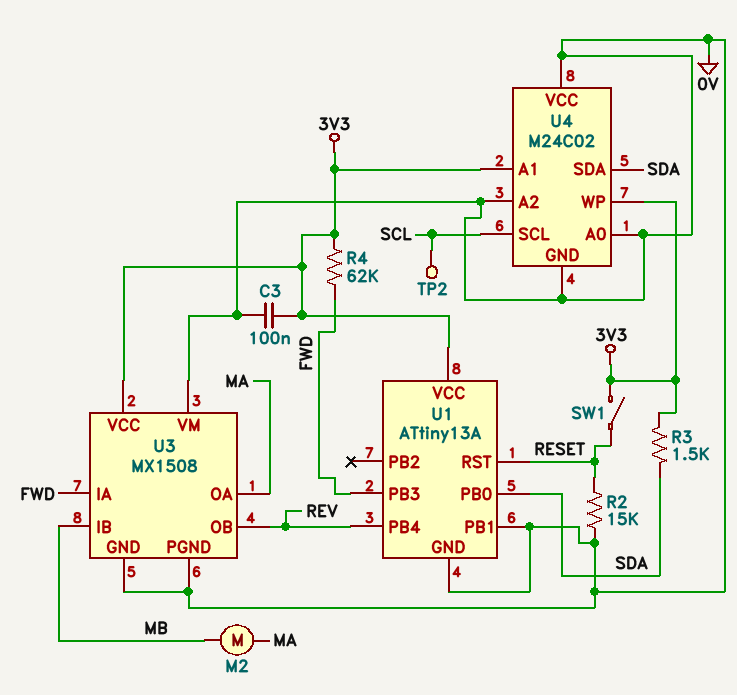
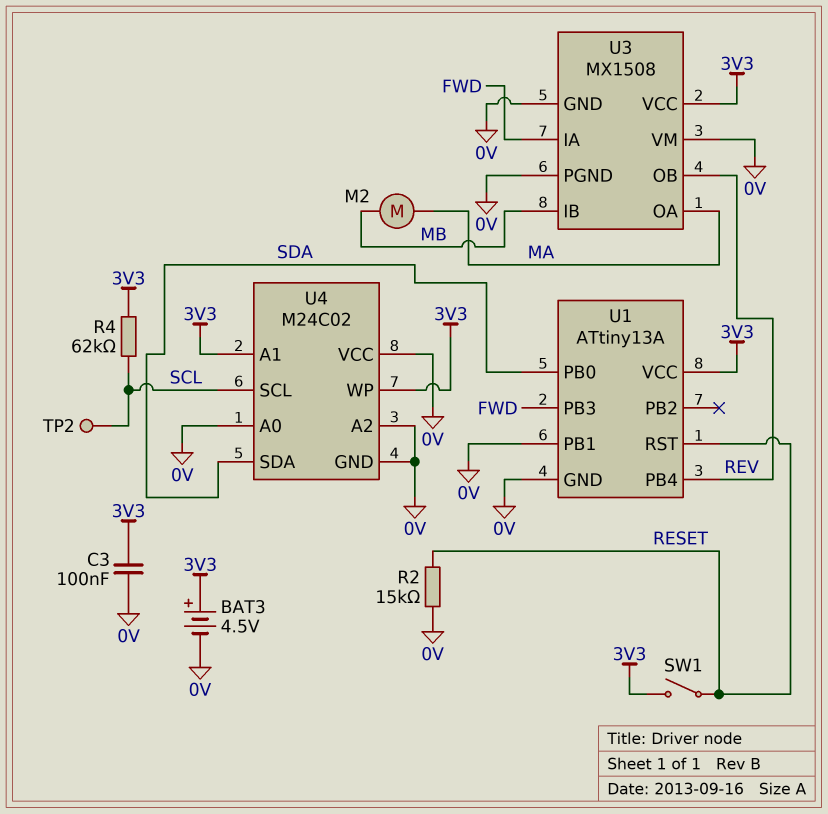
BAT3: none -> 4.5V (plus 3V3, minus 0V)
R3: 1.5k (3V3, SDA) -> none
R4: 62k (3V3, FWD) -> 62k (3V3, SCL)

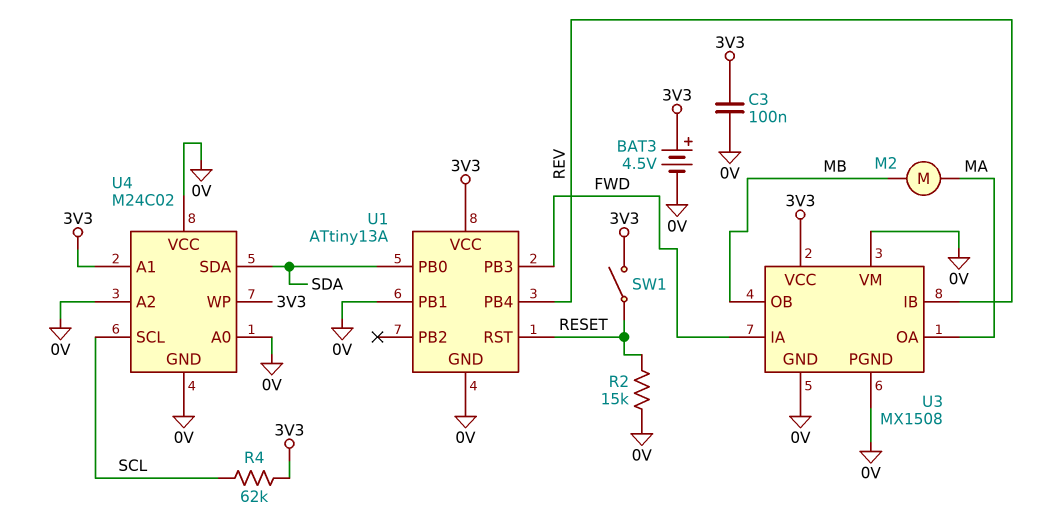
TP2: test point (SCL) -> none
U3 pin IB: MB -> REV
U3 pin OB: REV -> MB

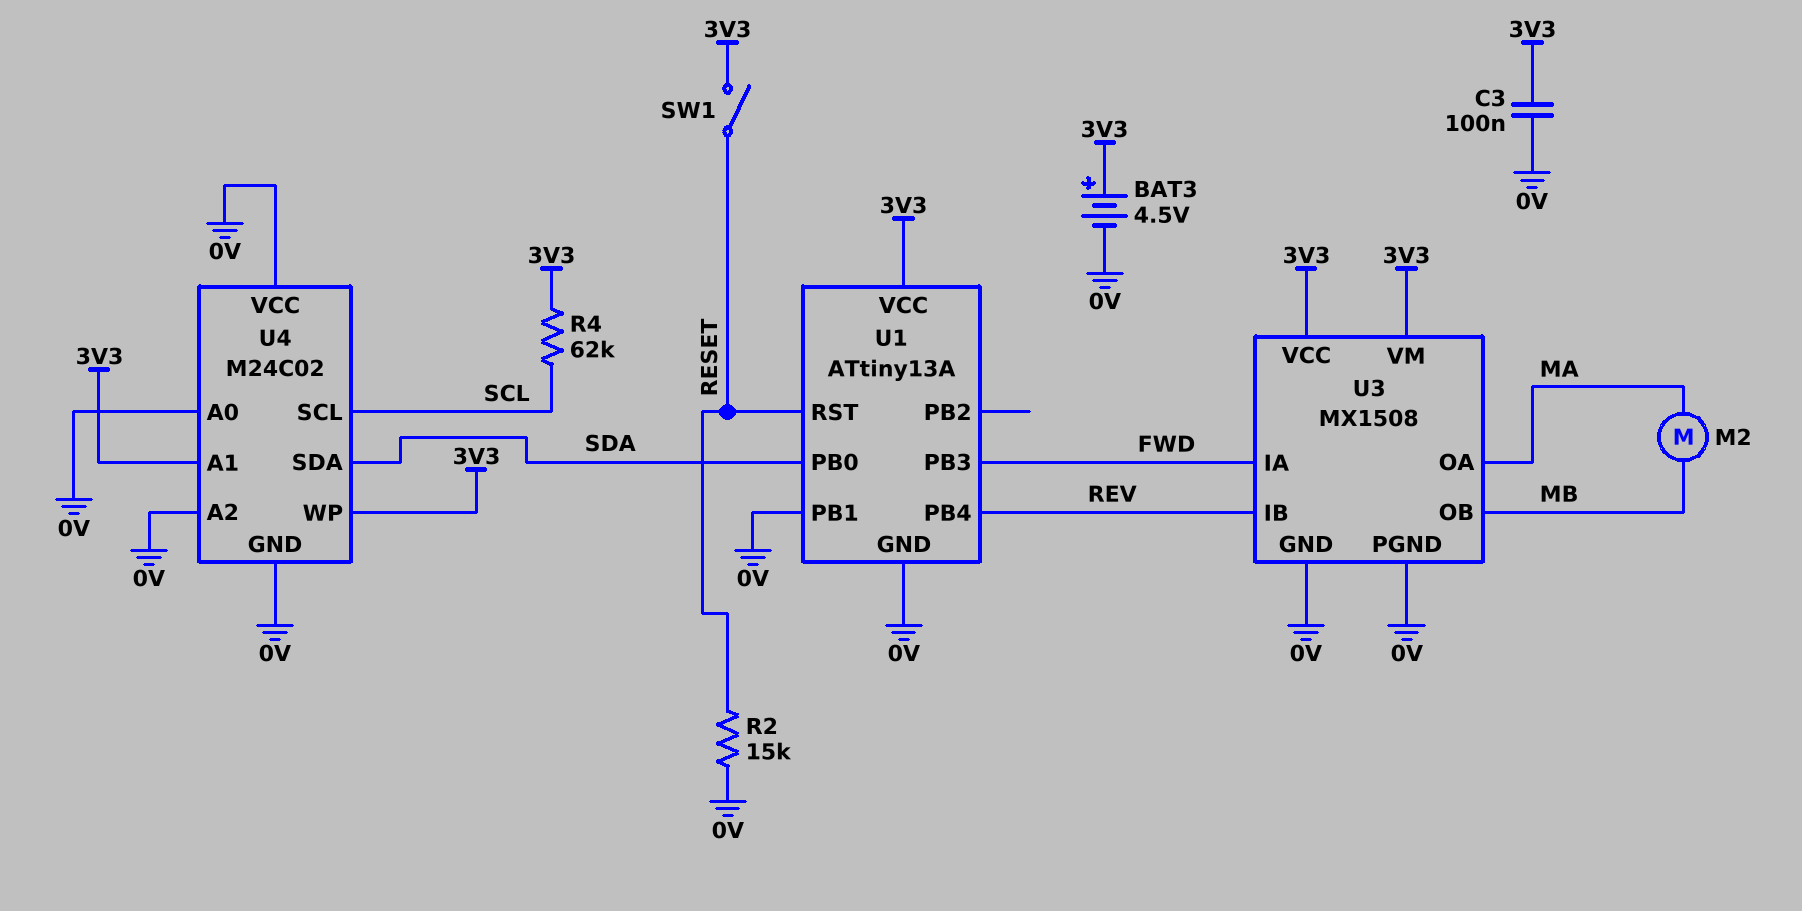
U3 pin VM: 0V -> 3V3

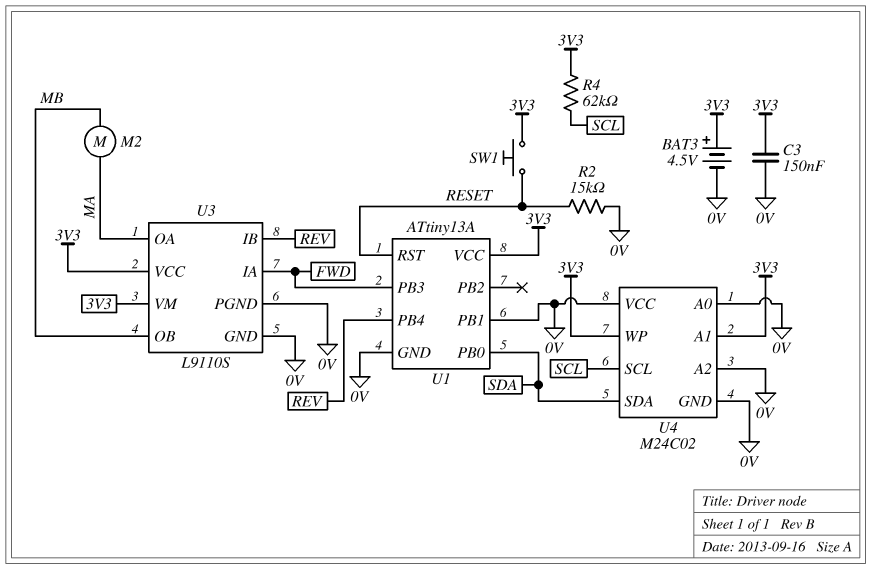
C3: 100nF (0V, 3V3) -> 150nF (0V, 3V3)
SW1: switch (3V3, RESET) -> button (3V3, RESET)
U3: MX1508 -> L9110S

